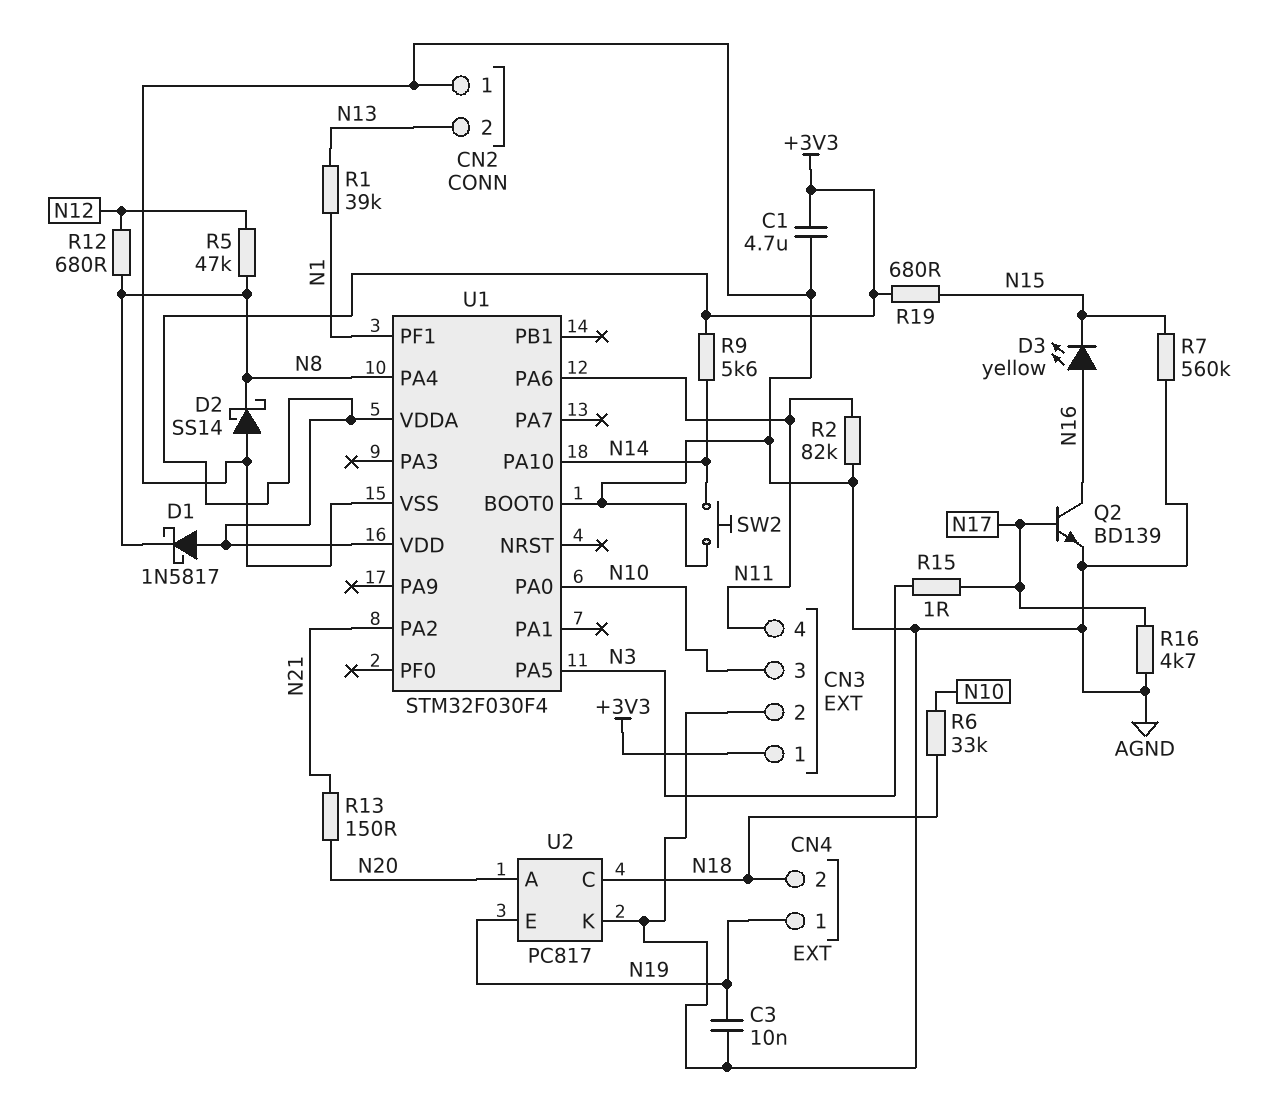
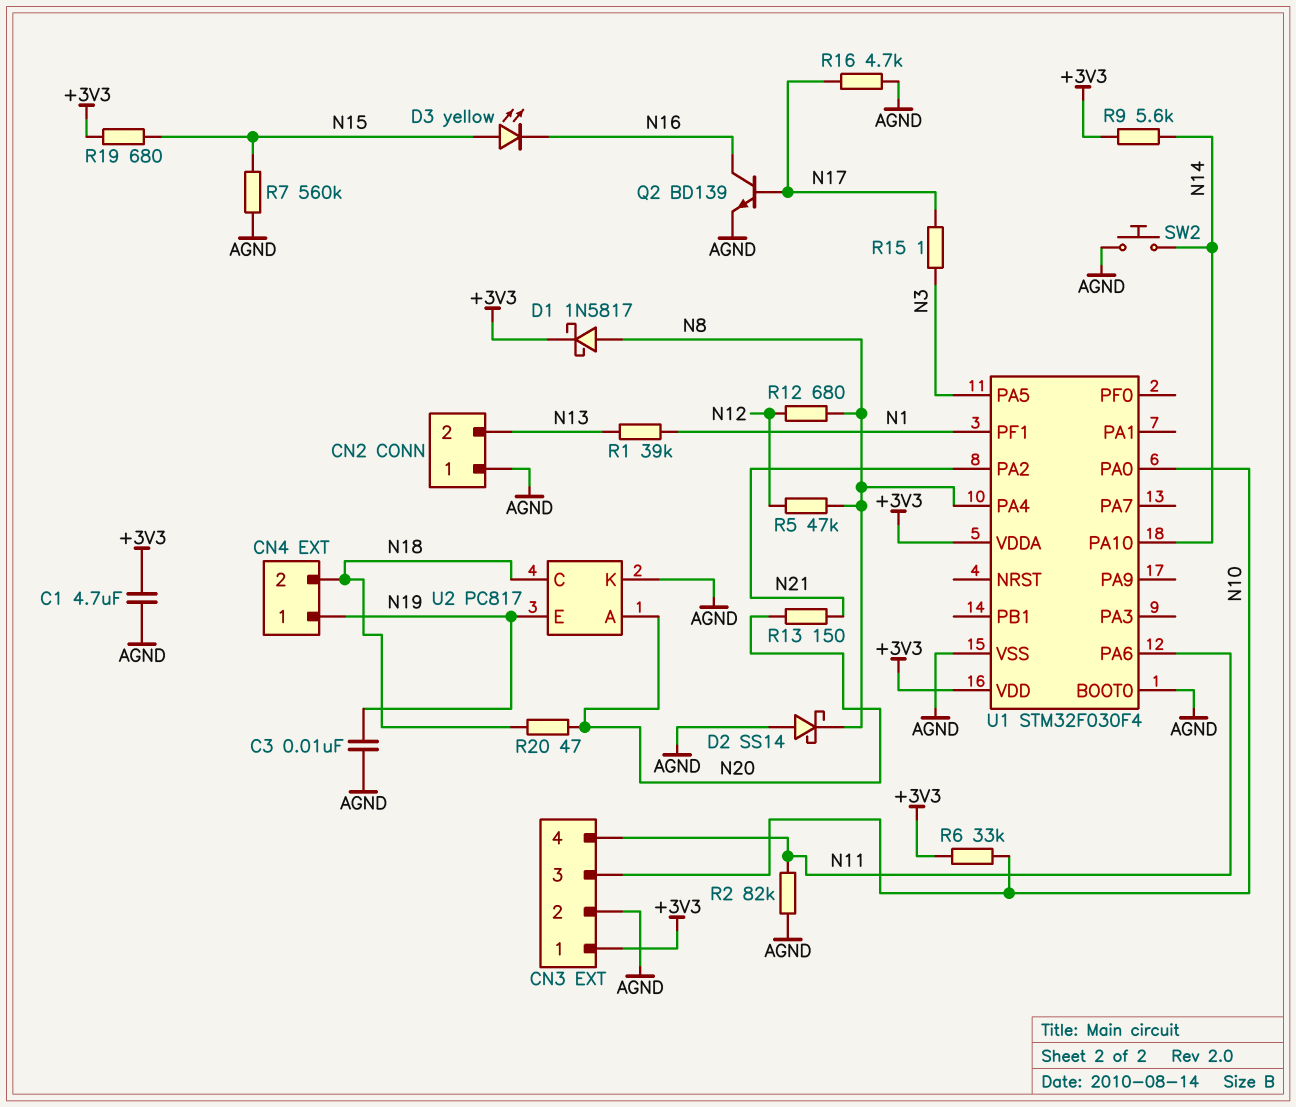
D1: schottky 1N5817 (A +3V3, K N8) -> schottky 1N5817 (A N8, K +3V3)
D3: LED yellow (A N16, K N15) -> LED yellow (A N15, K N16)
R6: 33k (N10, N18) -> 33k (+3V3, N10)
R20: none -> 47 (N18, N20)

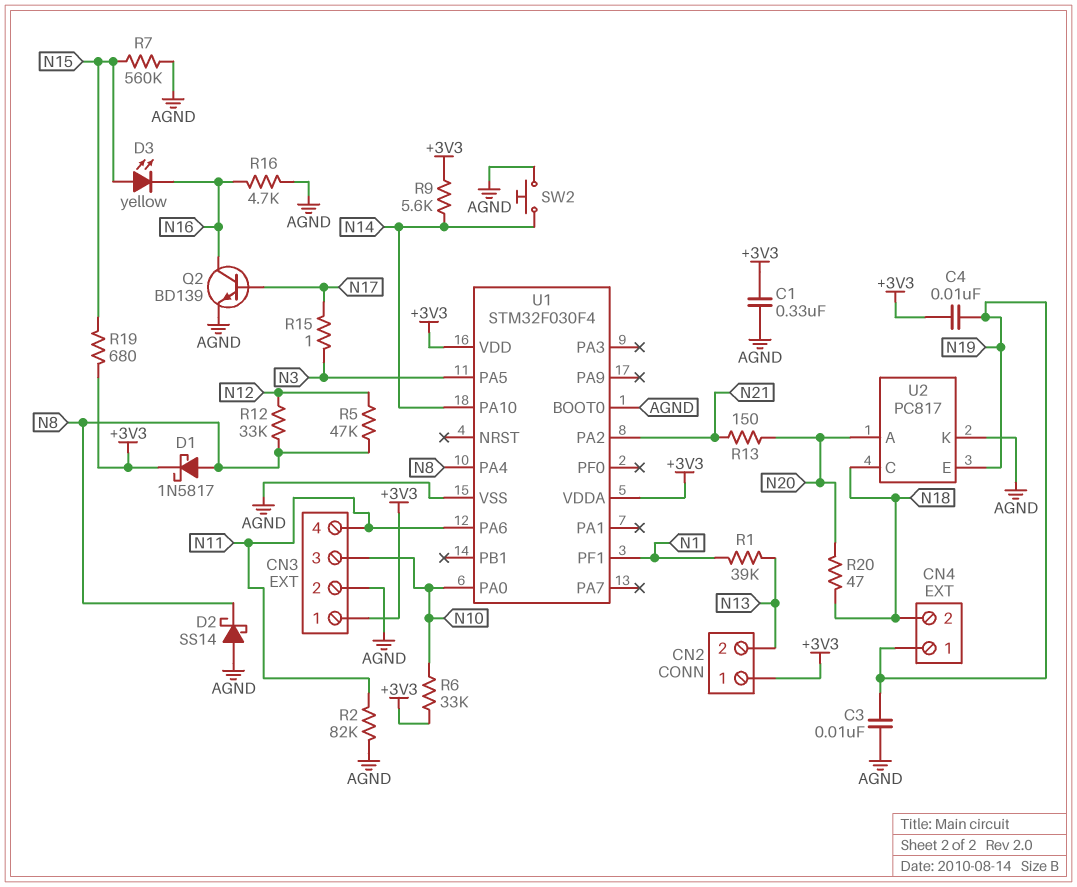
C1: 4.7uF (+3V3, AGND) -> 330nF (+3V3, AGND)
C4: none -> 10nF (+3V3, N19)
CN2 pin 1: AGND -> +3V3
R12: 680 (N8, N12) -> 33k (N8, N12)
R16: 4.7k (AGND, N17) -> 4.7k (AGND, N16)

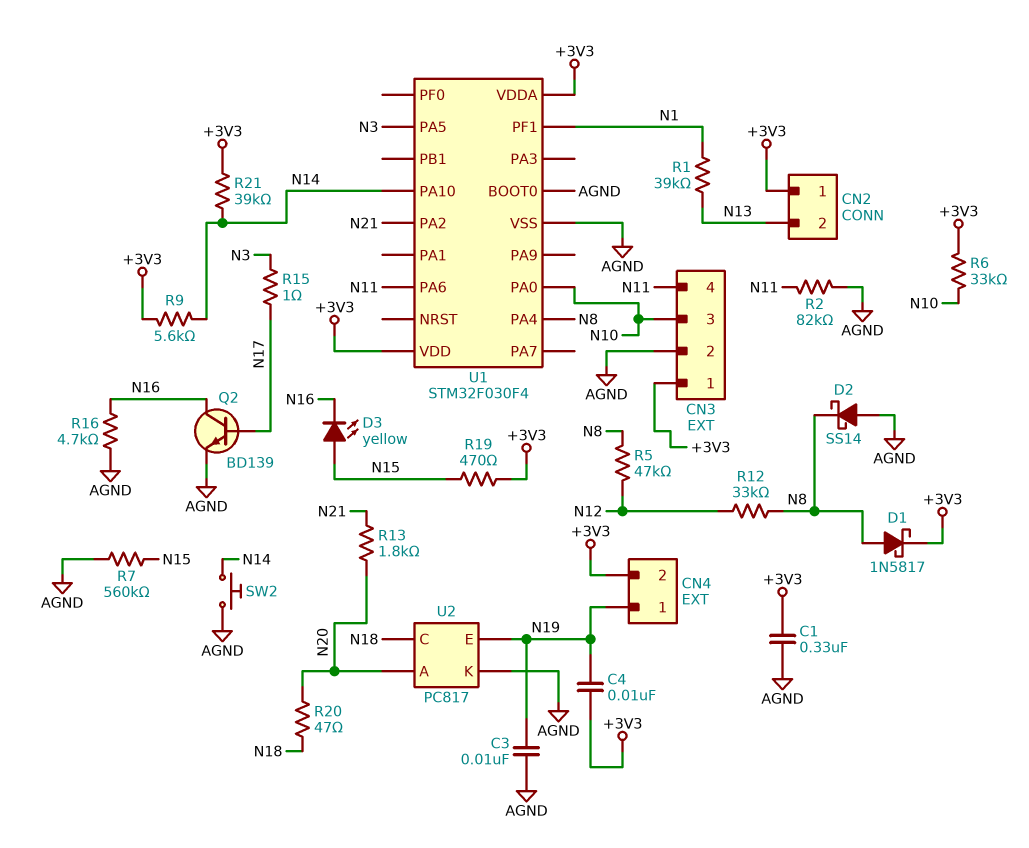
CN4 pin 2: N18 -> +3V3
R13: 150 (N20, N21) -> 1.8k (N20, N21)
R19: 680 (+3V3, N15) -> 470 (+3V3, N15)
R21: none -> 39k (+3V3, N14)

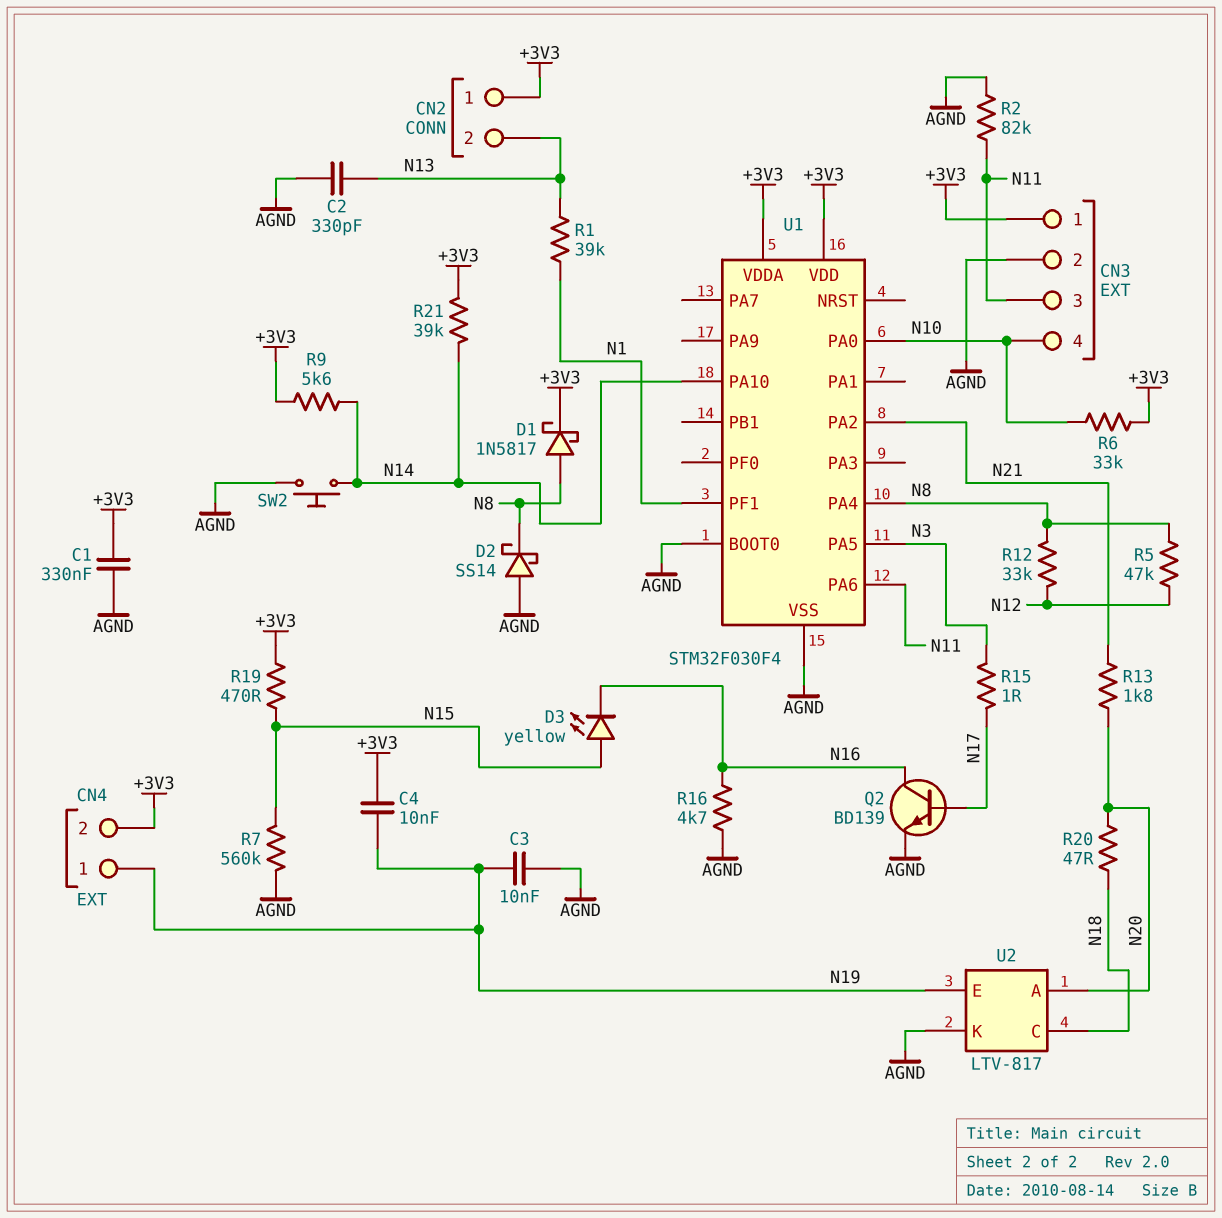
C2: none -> 330pF (AGND, N13)
CN3 pin 3: N10 -> N11
CN3 pin 4: N11 -> N10
U2: PC817 -> LTV-817

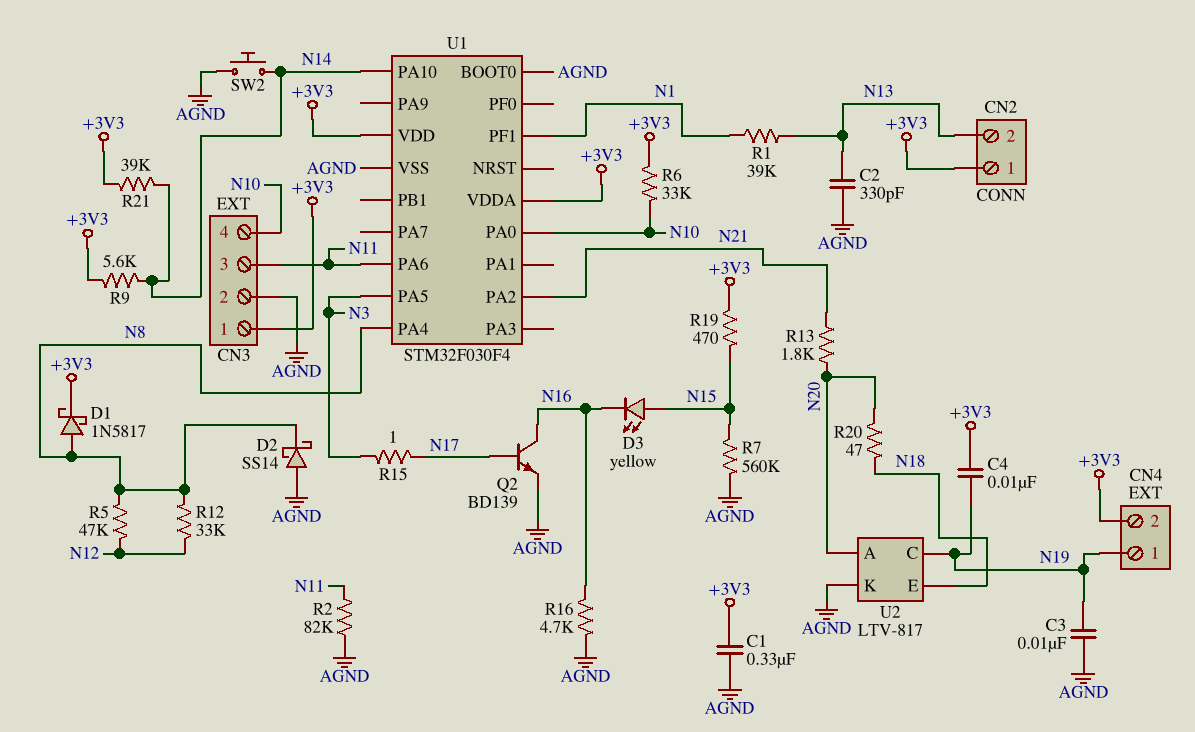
U2 pin C: N18 -> N19
U2 pin E: N19 -> N18

